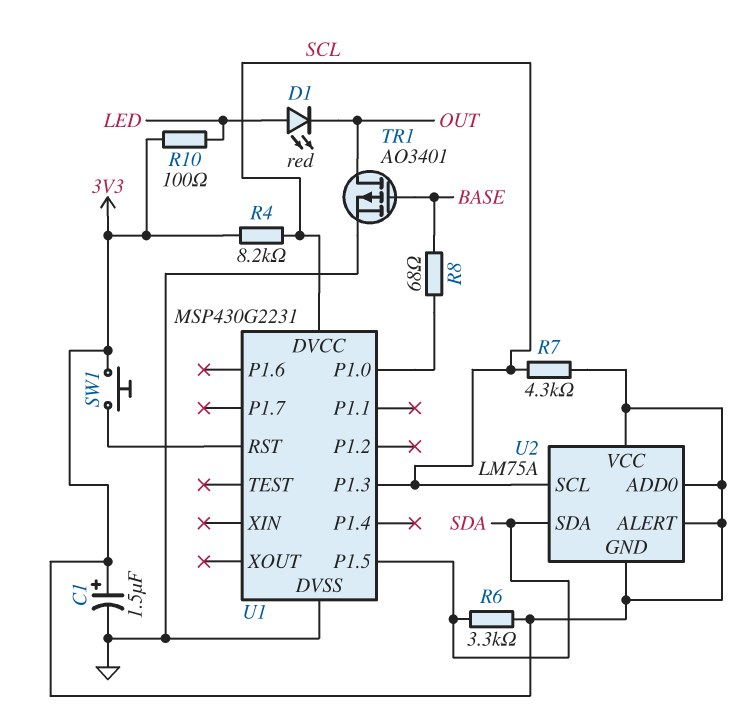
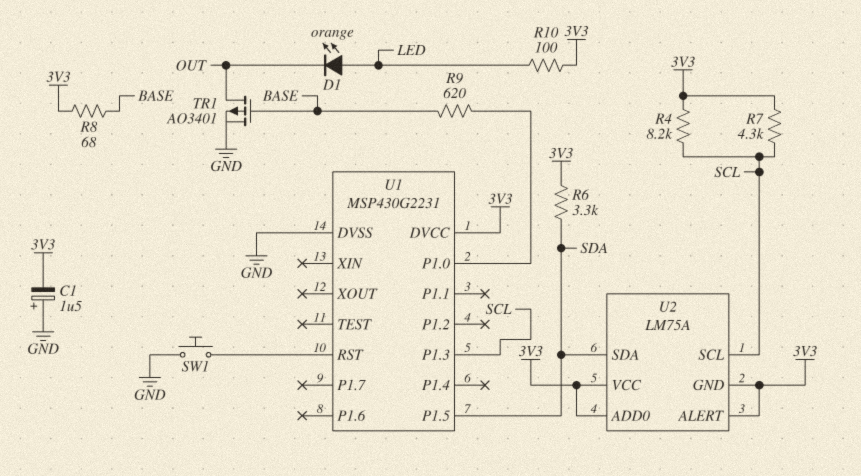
C1: 1.5uF (plus 3V3, minus GND) -> 1.5uF (plus GND, minus 3V3)
D1: LED red (A LED, K OUT) -> LED orange (A LED, K OUT)
R8: 68 (BASE, U1/P1.0) -> 68 (3V3, BASE)
R9: none -> 620 (BASE, U1/P1.0)
SW1: button (3V3, U1/RST) -> button (GND, U1/RST)
U1 pin DVCC: SCL -> 3V3

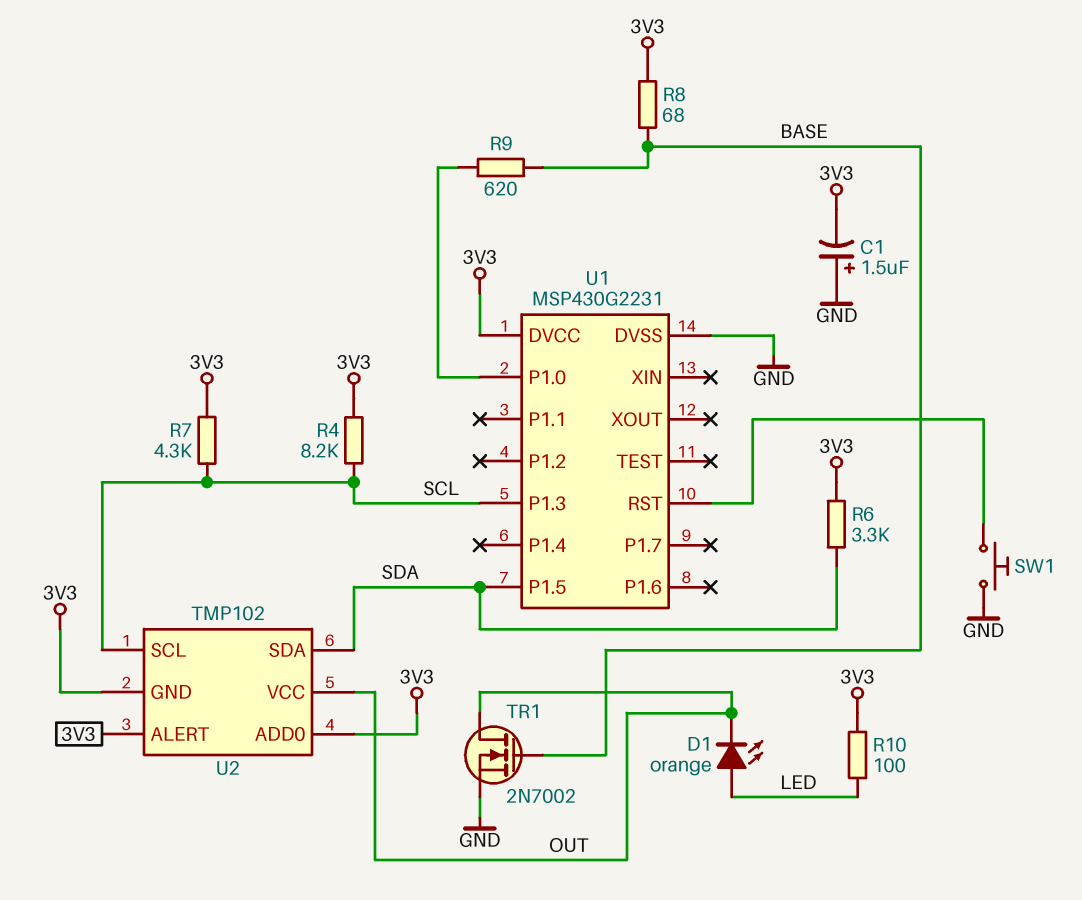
TR1: PMOS AO3401 (G BASE, D OUT, S GND) -> NMOS 2N7002 (G BASE, D OUT, S GND)
U2: LM75A -> TMP102
U2 pin VCC: 3V3 -> OUT

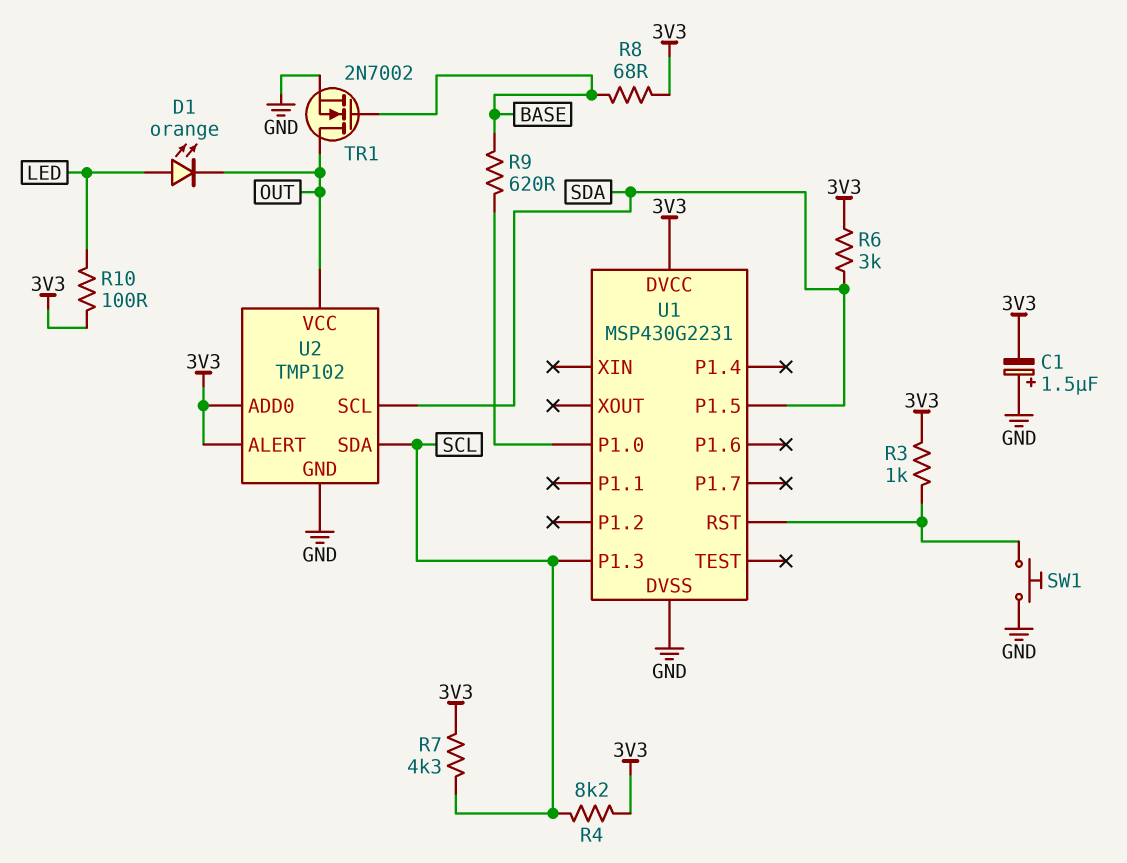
R3: none -> 1k (3V3, U1/RST)
R6: 3.3k (3V3, SDA) -> 3k (3V3, SDA)
U2 pin GND: 3V3 -> GND
U2 pin SCL: SCL -> SDA
U2 pin SDA: SDA -> SCL

